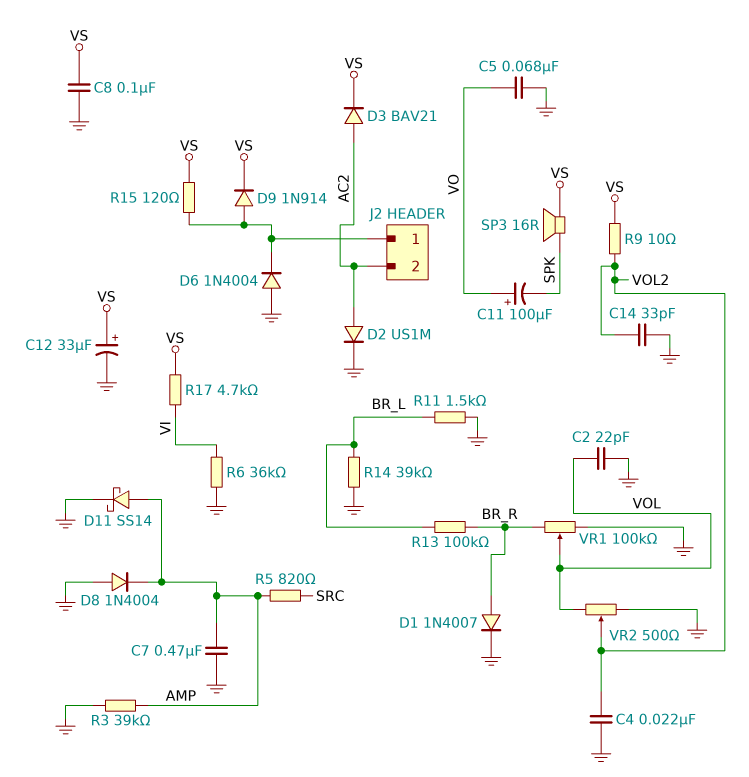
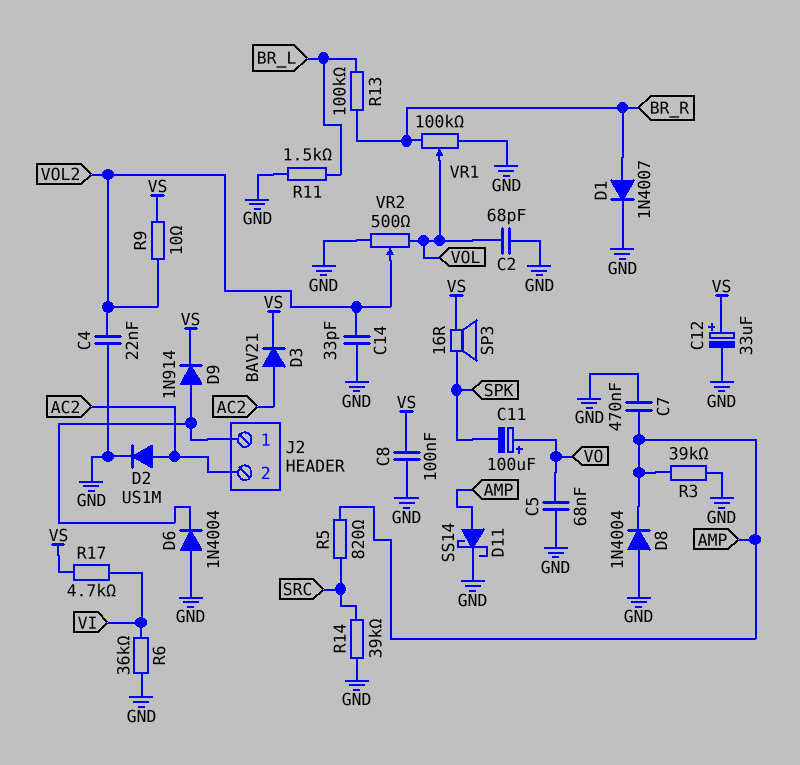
C2: 22pF (GND, VOL) -> 68pF (GND, VOL)
R14: 39k (BR_L, GND) -> 39k (GND, SRC)
R15: 120 (J2/1, VS) -> none

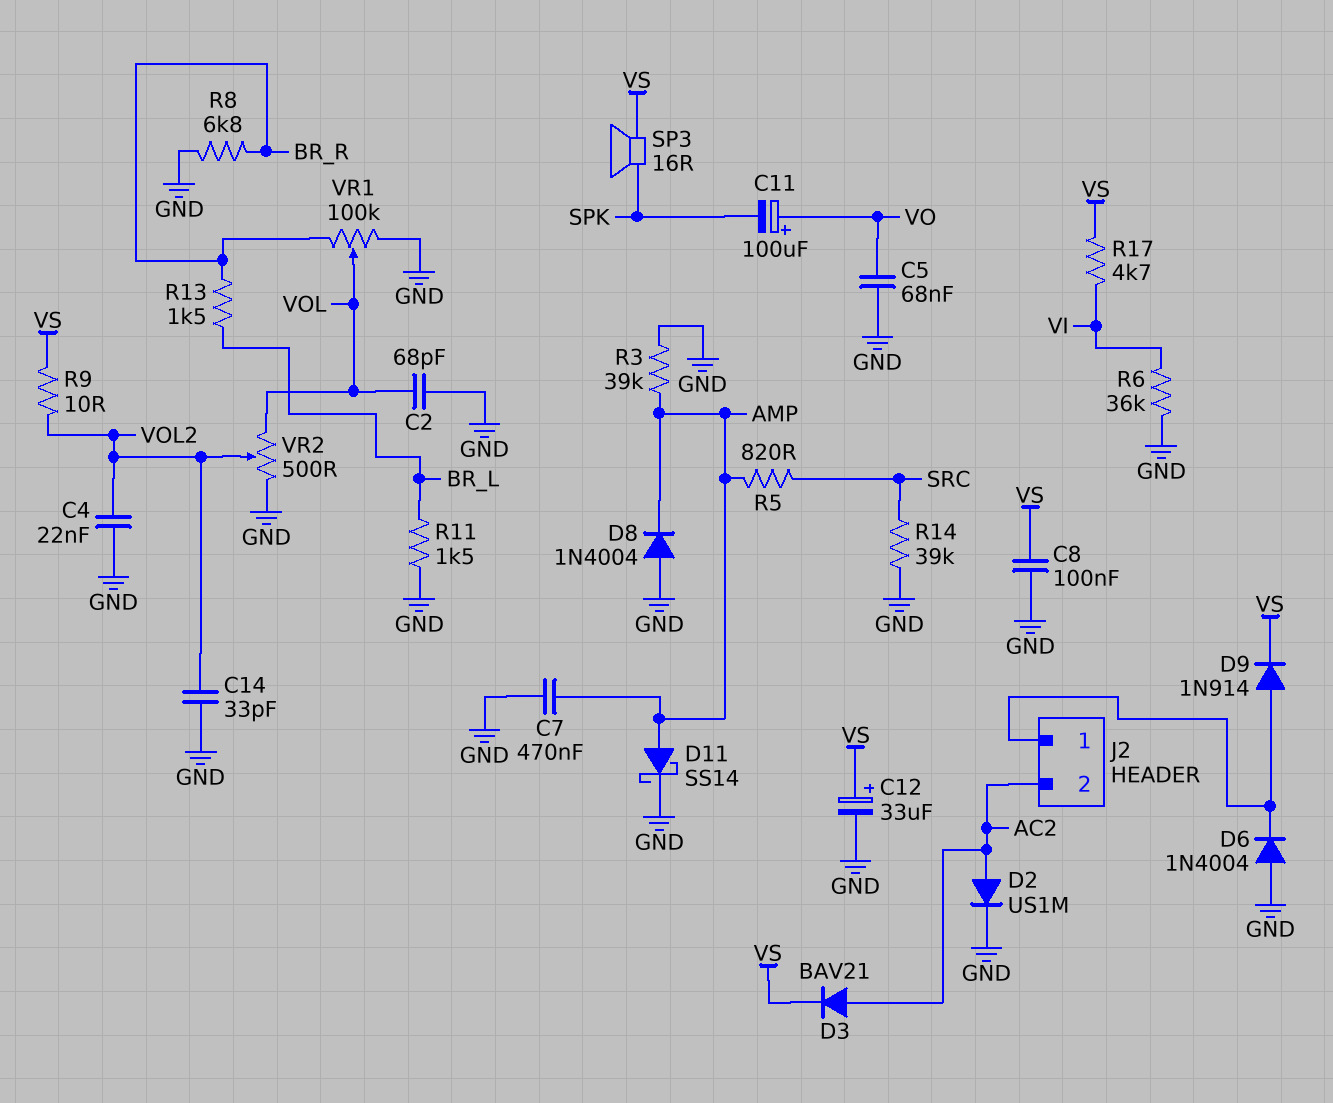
D1: diode 1N4007 (A BR_R, K GND) -> none
R8: none -> 6.8k (BR_R, GND)
R13: 100k (BR_L, BR_R) -> 1.5k (BR_L, BR_R)

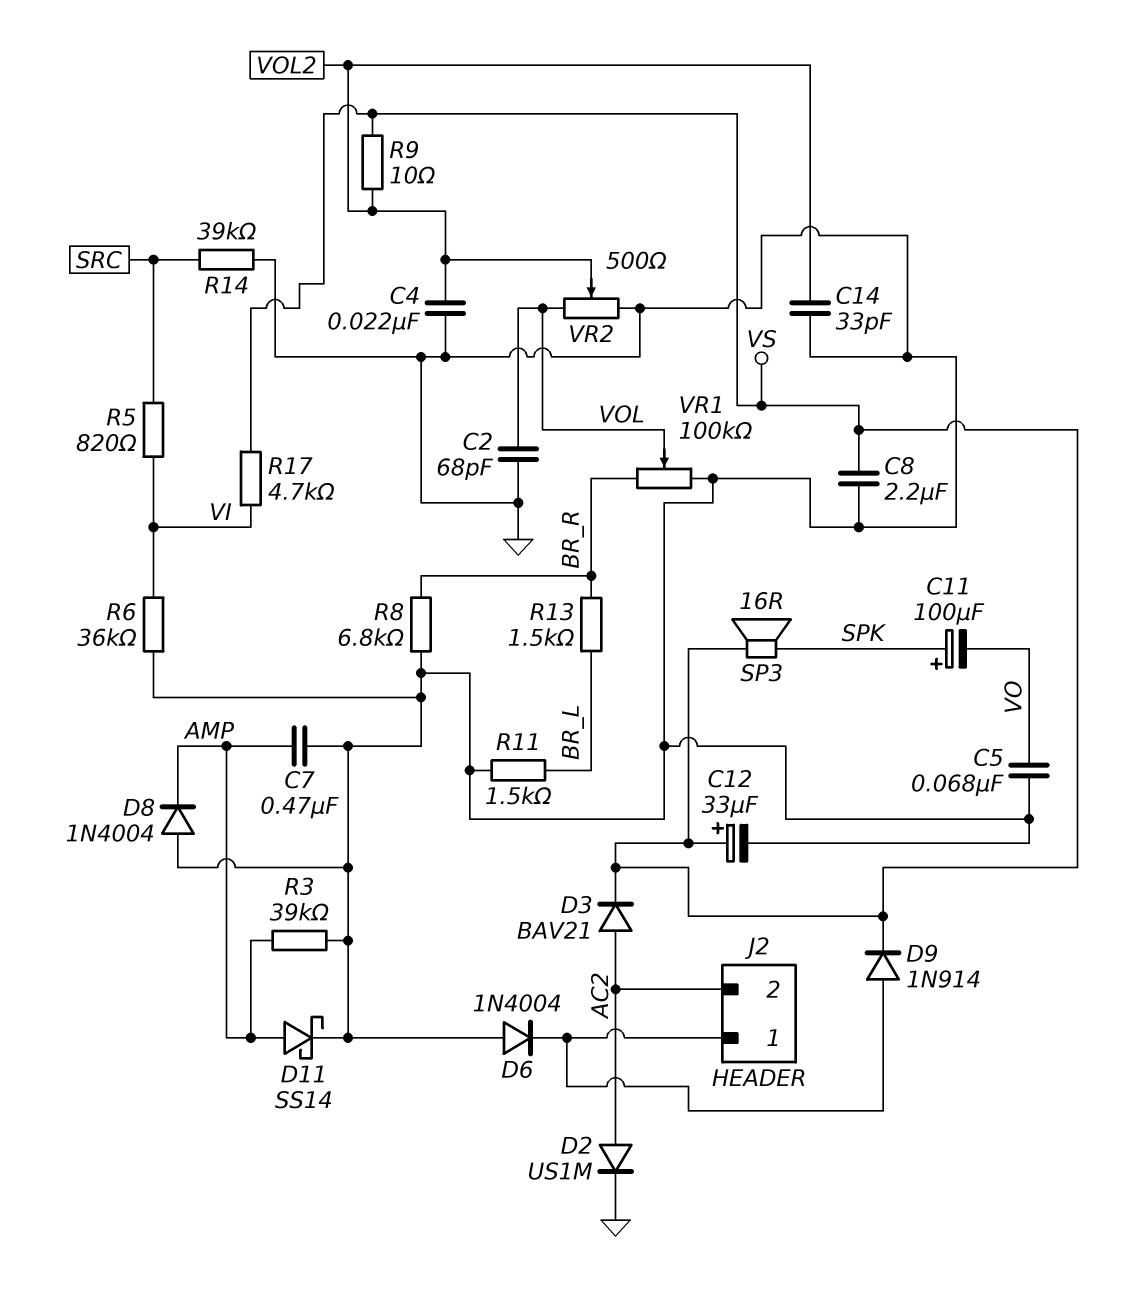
C8: 100nF (GND, VS) -> 2.2uF (GND, VS)
C11: 100uF (plus VO, minus SPK) -> 100uF (plus SPK, minus VO)
R5: 820 (AMP, SRC) -> 820 (SRC, VI)

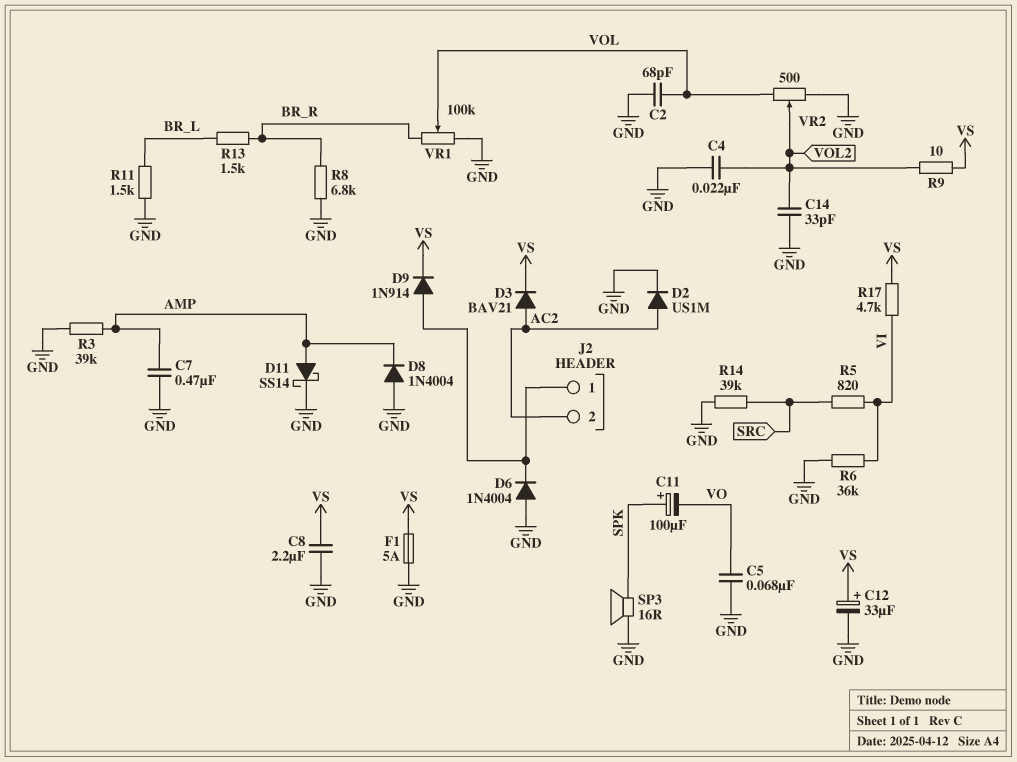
F1: none -> 5A (GND, VS)
SP3: speaker 16R (SPK, VS) -> speaker 16R (GND, SPK)

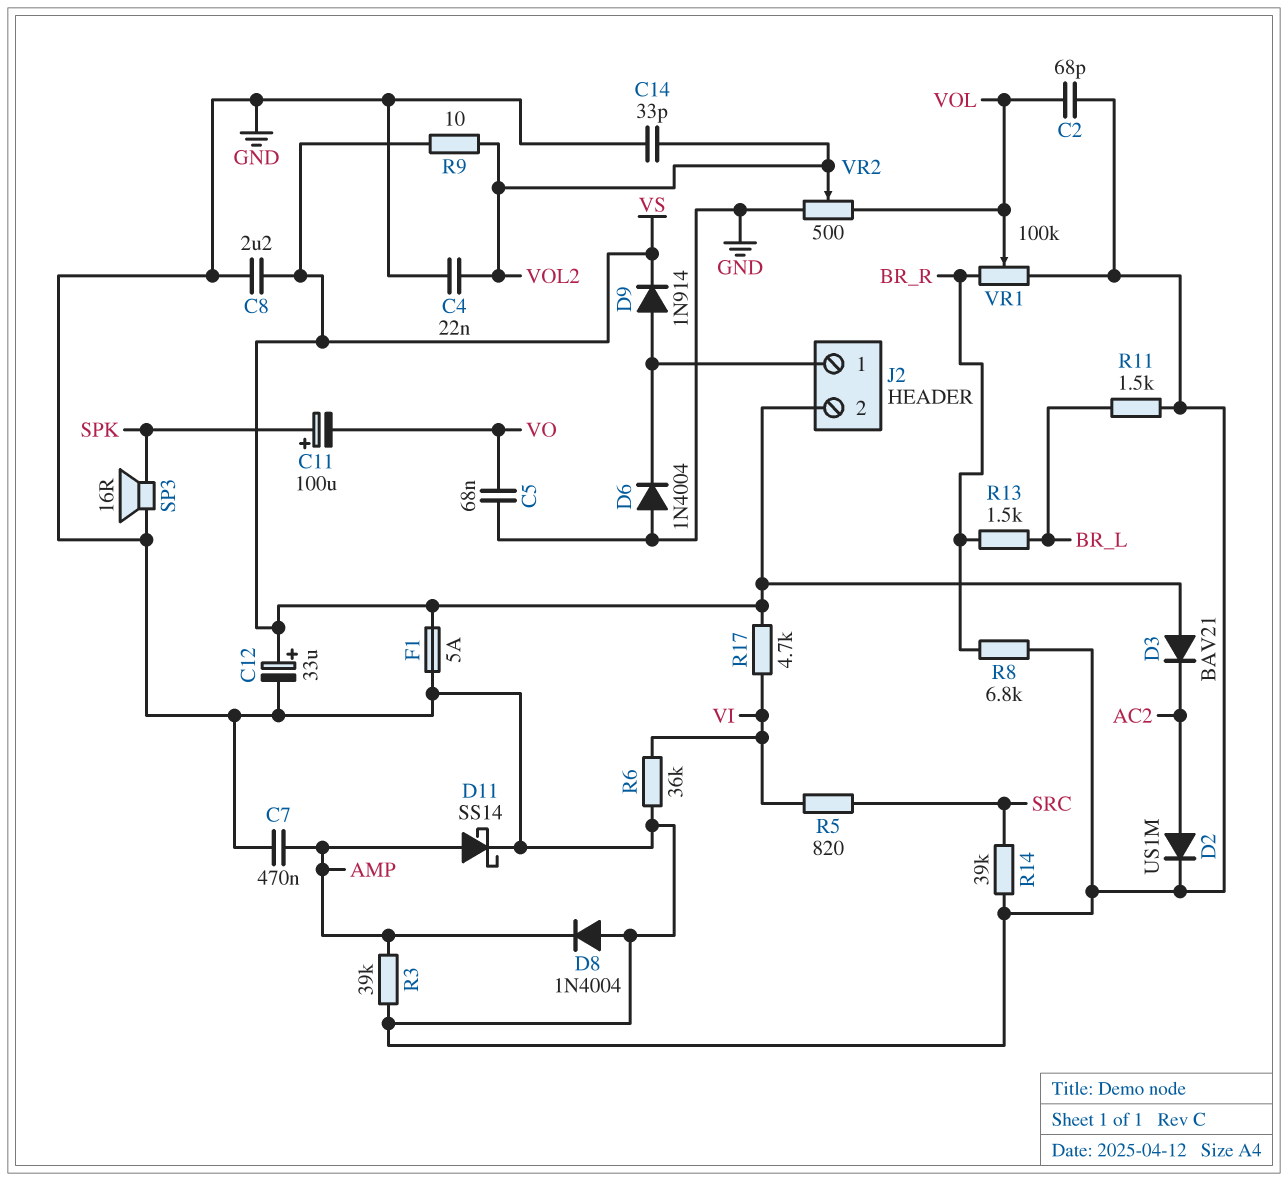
D3: diode BAV21 (A AC2, K VS) -> diode BAV21 (A VS, K AC2)
J2 pin 2: AC2 -> VS

